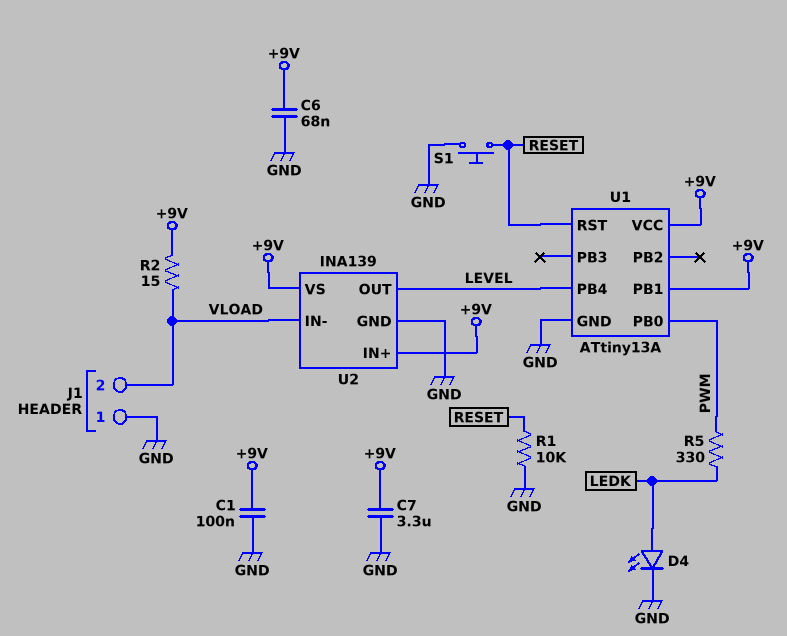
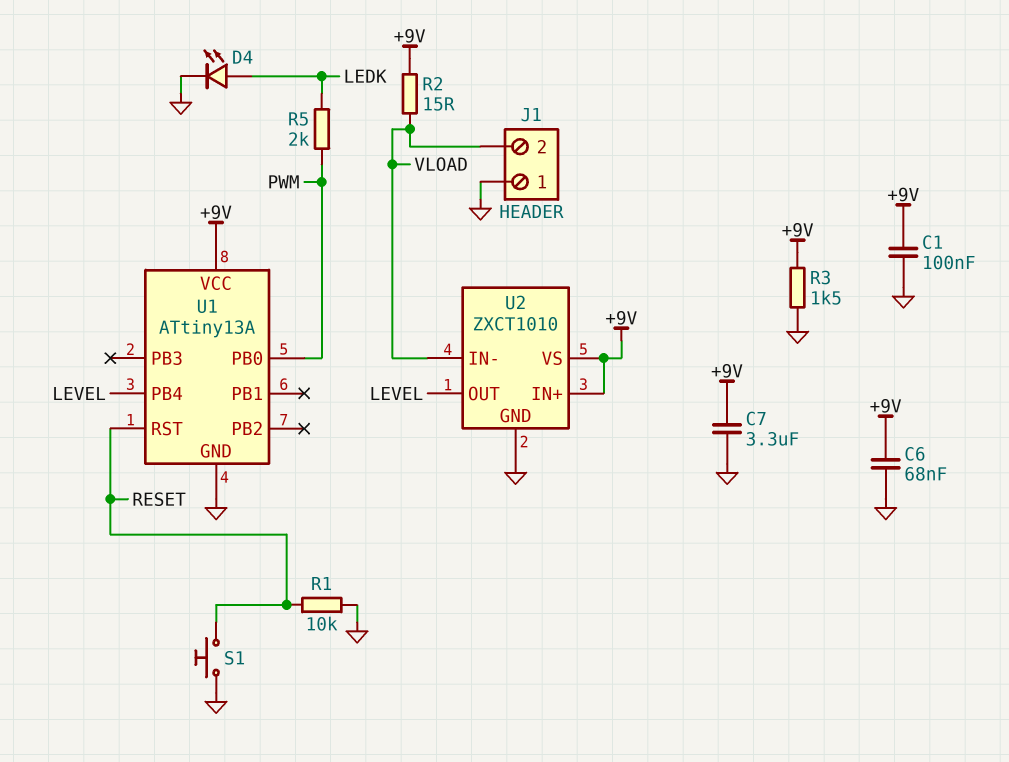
R3: none -> 1.5k (+9V, GND)
R5: 330 (LEDK, PWM) -> 2k (LEDK, PWM)
U1 pin PB1: +9V -> none
U2: INA139 -> ZXCT1010

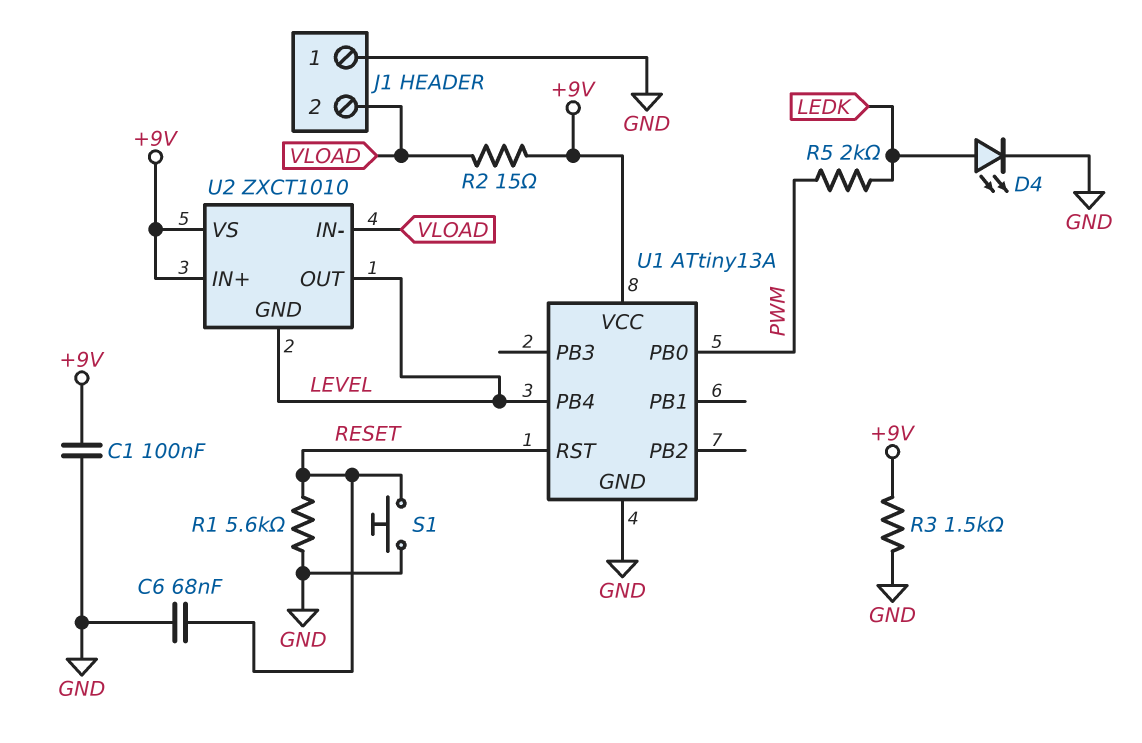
C6: 68nF (+9V, GND) -> 68nF (GND, RESET)
C7: 3.3uF (+9V, GND) -> none
R1: 10k (GND, RESET) -> 5.6k (GND, RESET)
U2 pin GND: GND -> LEVEL

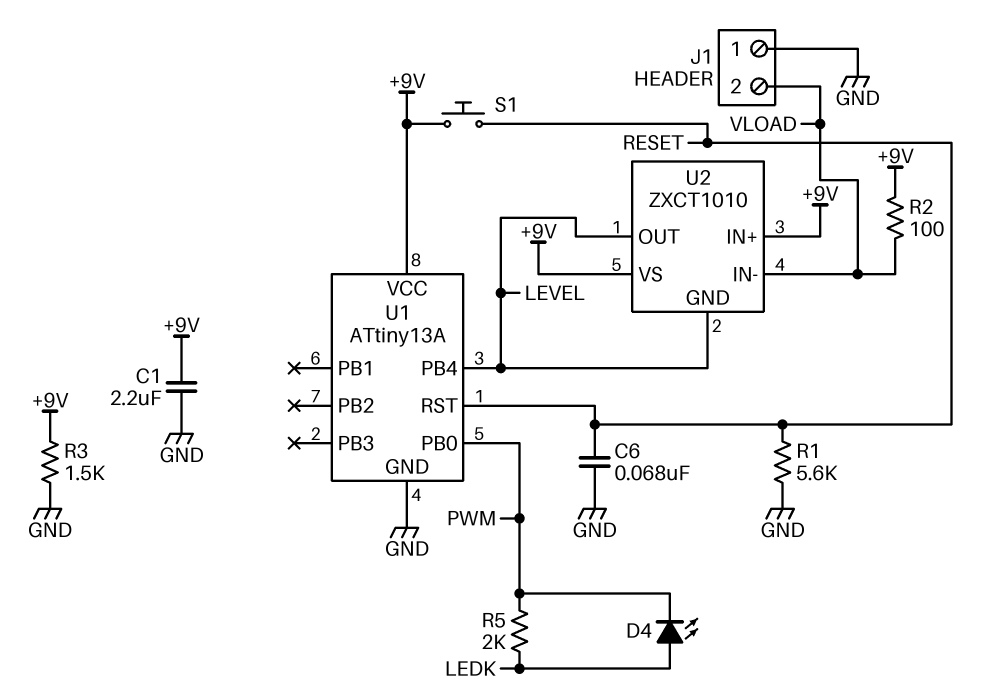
C1: 100nF (+9V, GND) -> 2.2uF (+9V, GND)
D4: LED (A LEDK, K GND) -> LED (A LEDK, K PWM)
R2: 15 (+9V, VLOAD) -> 100 (+9V, VLOAD)
S1: button (GND, RESET) -> button (+9V, RESET)

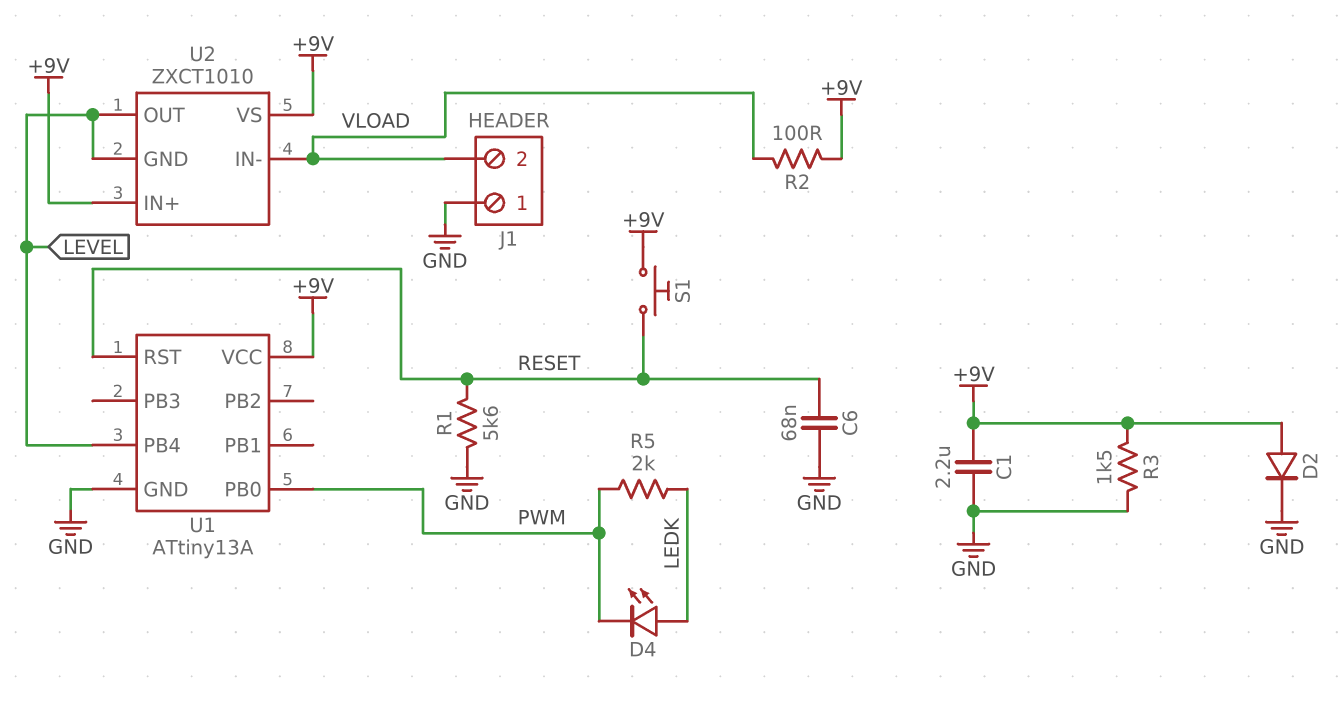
D2: none -> diode (A +9V, K GND)

